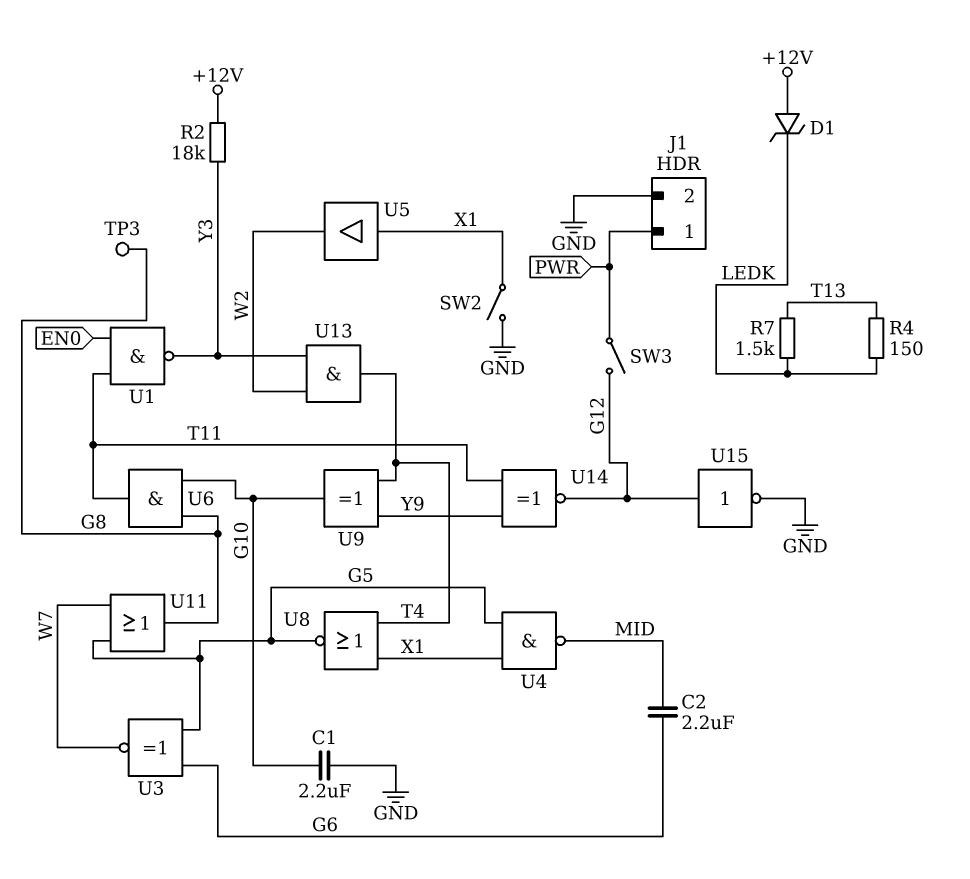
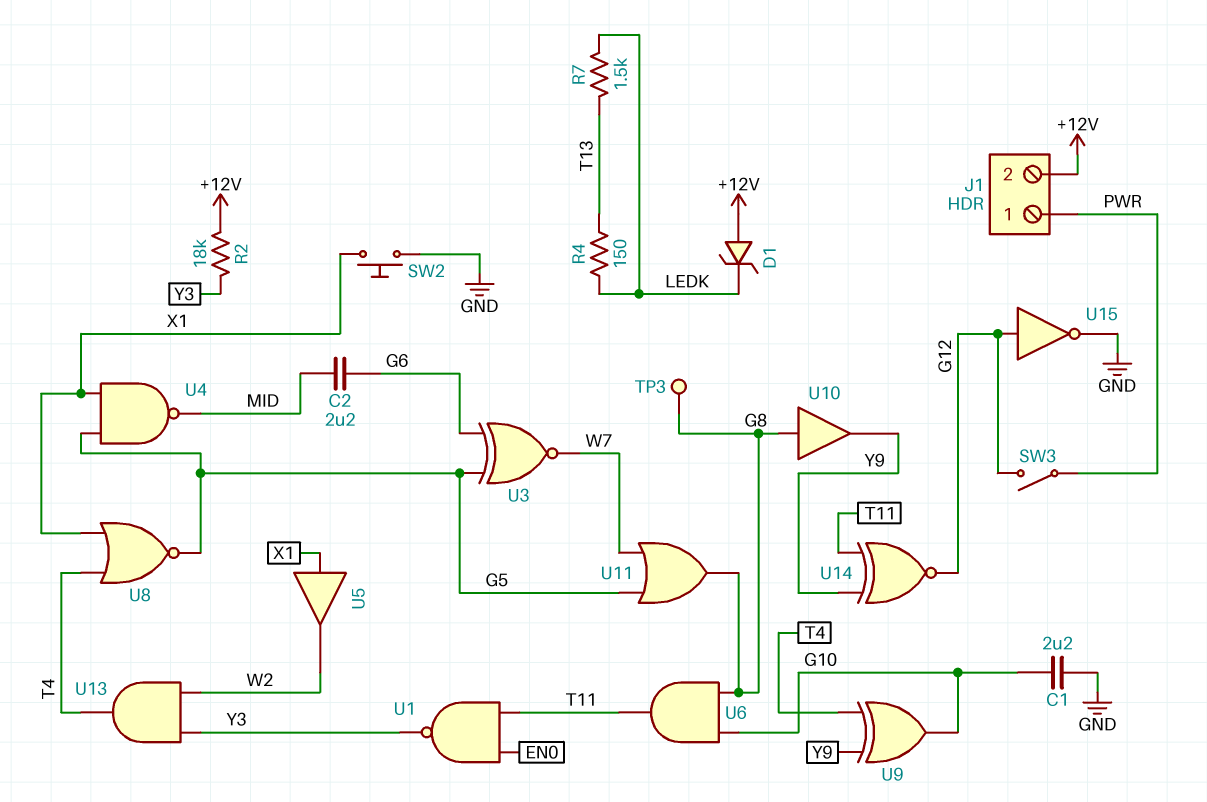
J1 pin 2: GND -> +12V
SW2: switch (GND, X1) -> button (GND, X1)
U10: none -> buffer (in G8, out Y9)

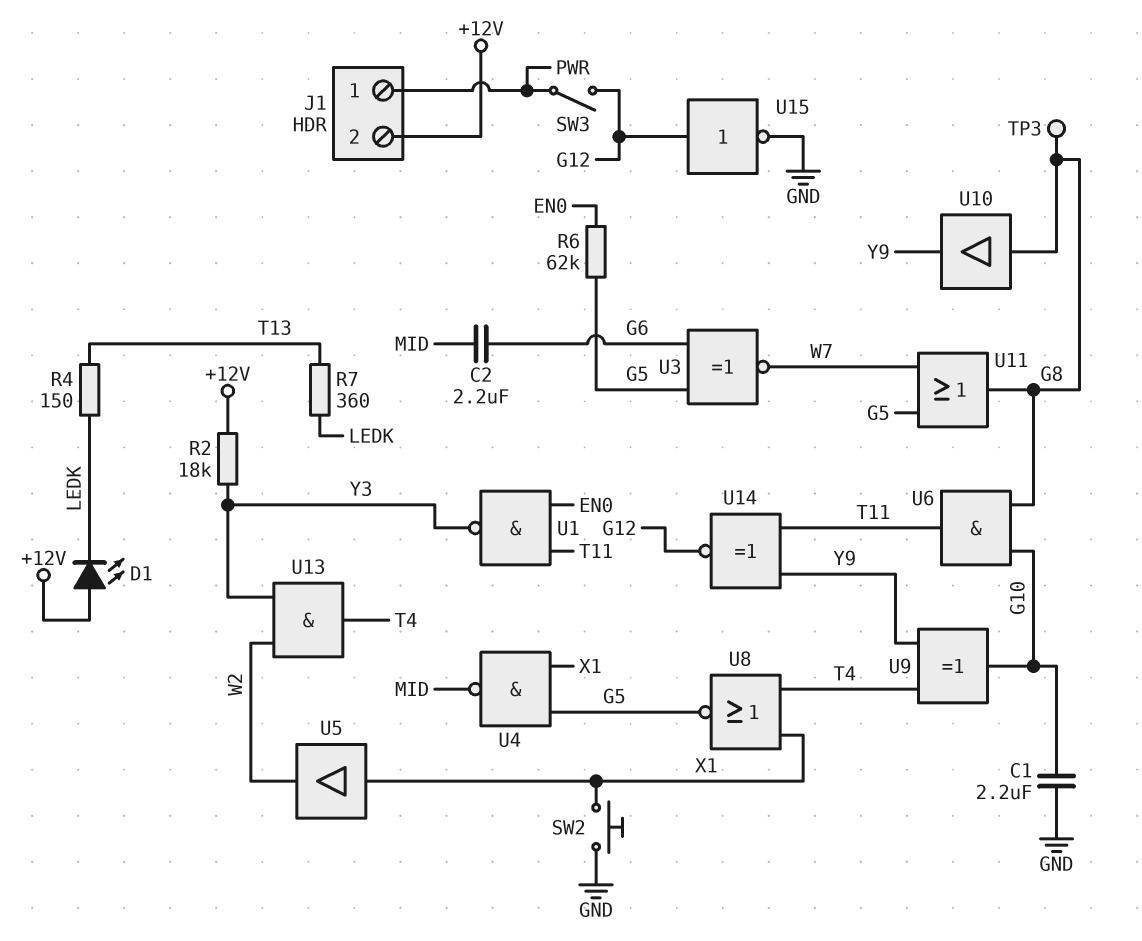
D1: zener (A +12V, K LEDK) -> LED (A +12V, K LEDK)
R6: none -> 62k (EN0, G5)
R7: 1.5k (LEDK, T13) -> 360 (LEDK, T13)

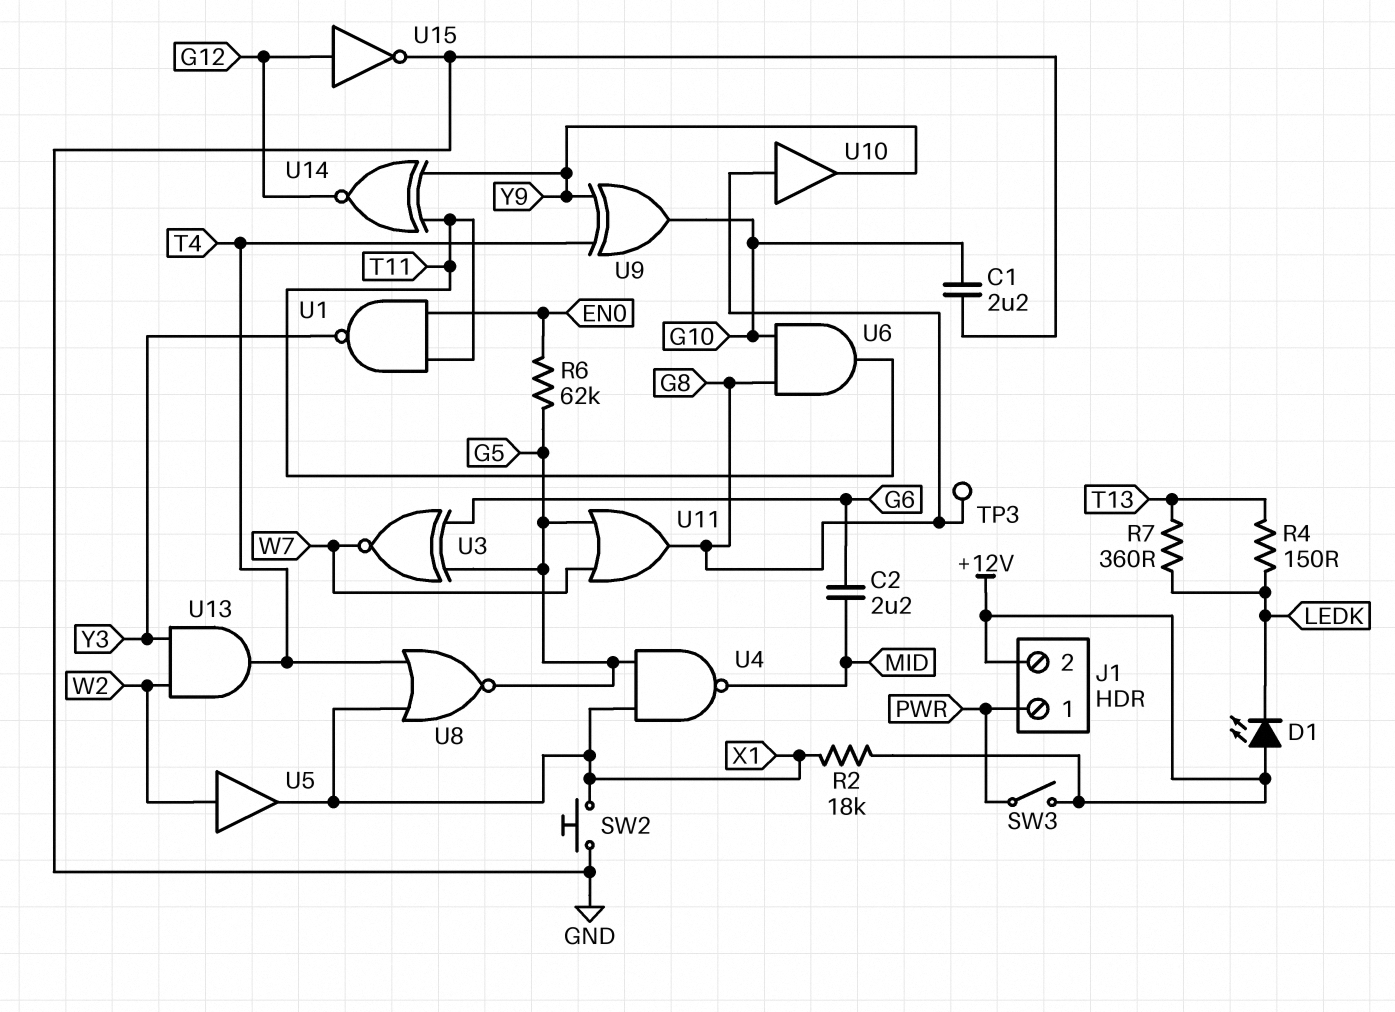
R2: 18k (+12V, Y3) -> 18k (+12V, X1)
SW3: switch (G12, PWR) -> switch (+12V, PWR)
U5: buffer (in X1, out W2) -> buffer (in W2, out X1)

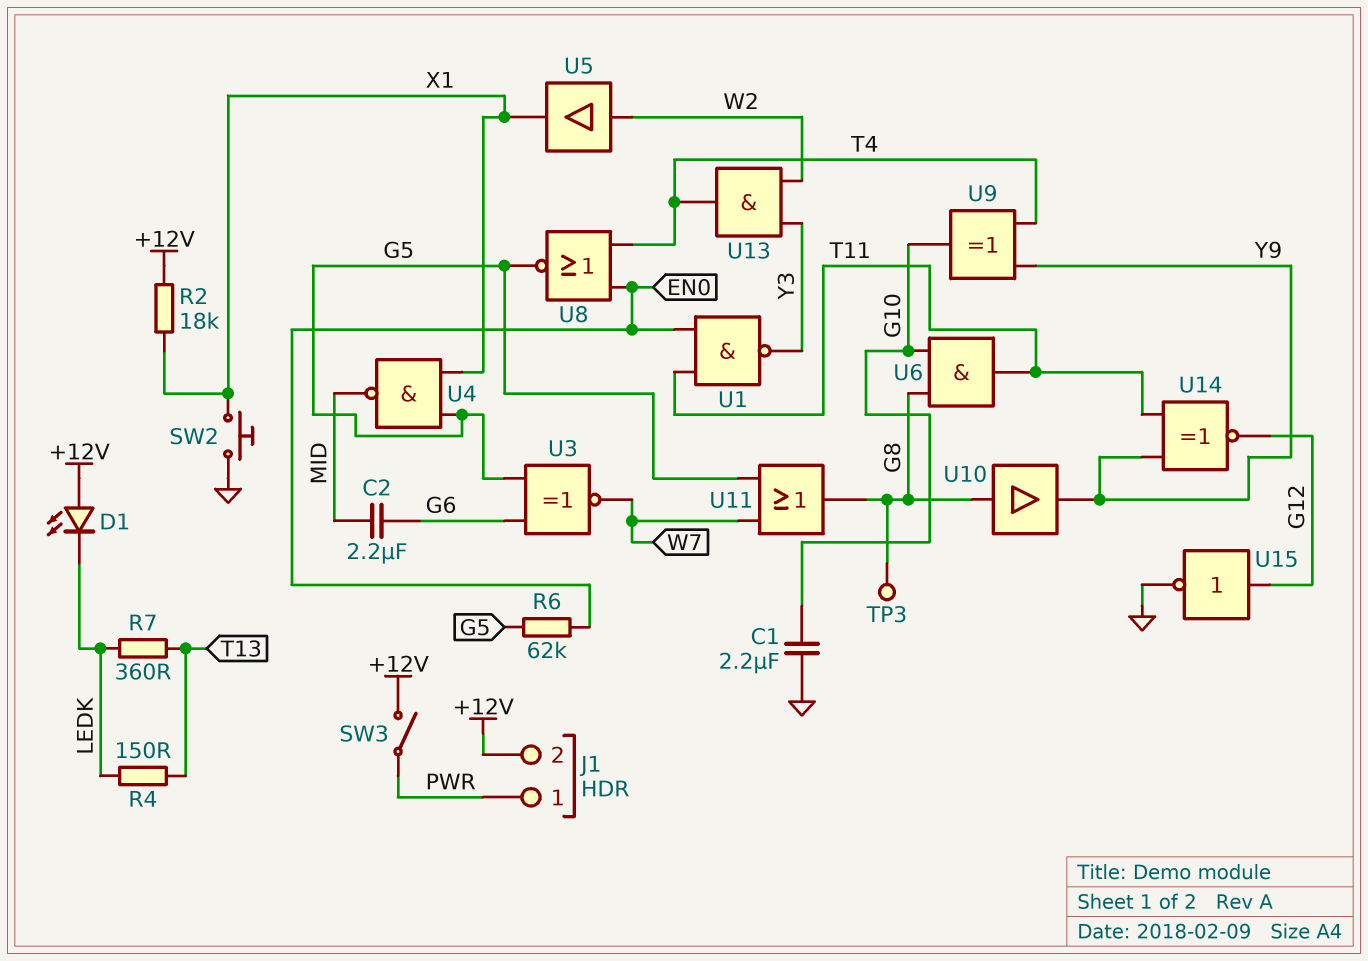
U8: NOR (in T4, in X1, out G5) -> NOR (in EN0, in T4, out G5)

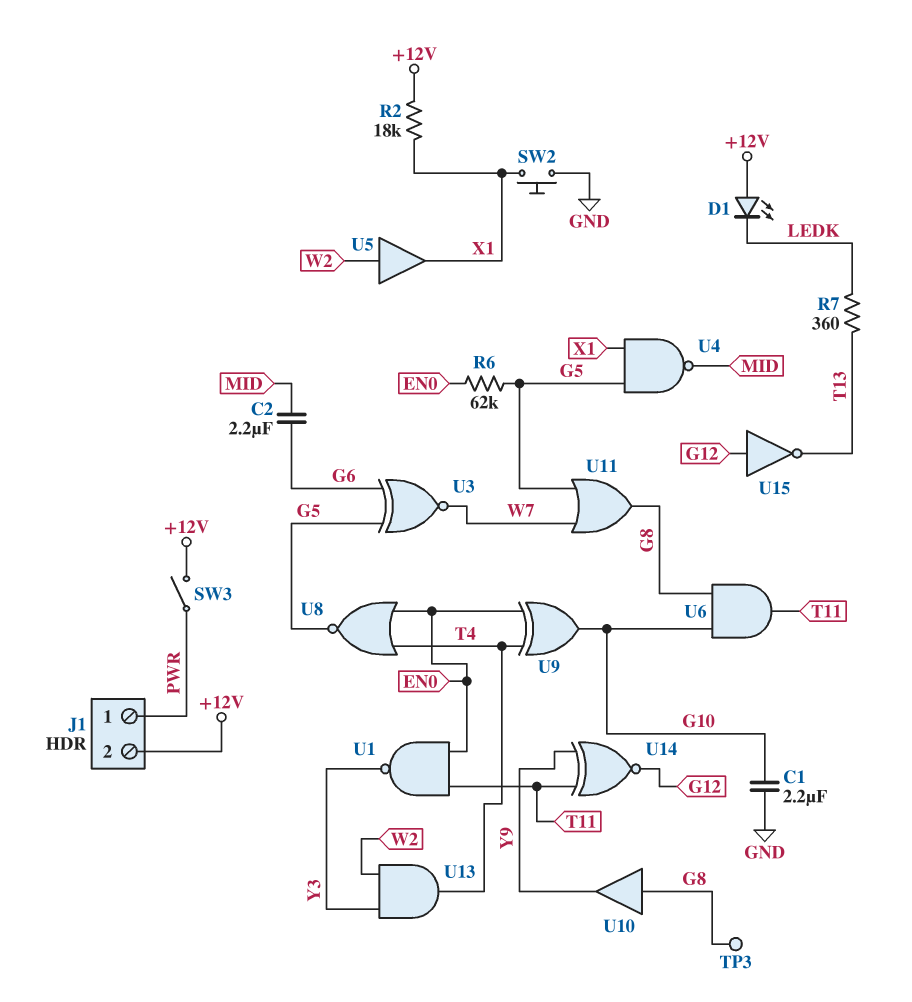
R4: 150 (LEDK, T13) -> none
U9: XOR (in T4, in Y9, out G10) -> XOR (in EN0, in T4, out G10)
U15: NOT (in G12, out GND) -> NOT (in G12, out T13)

